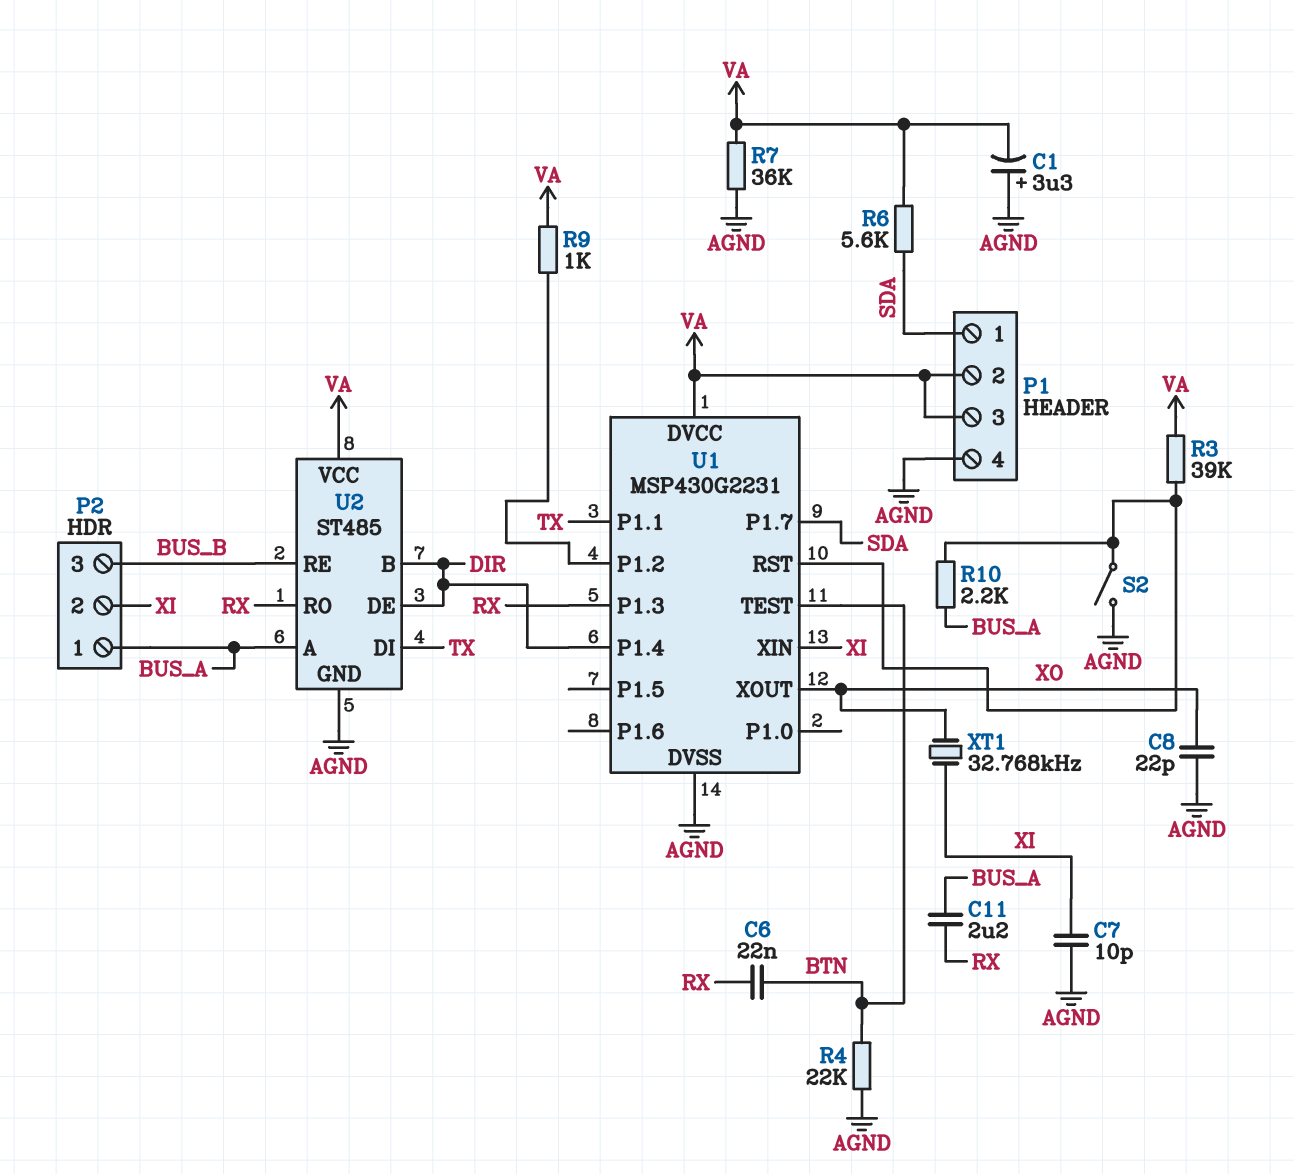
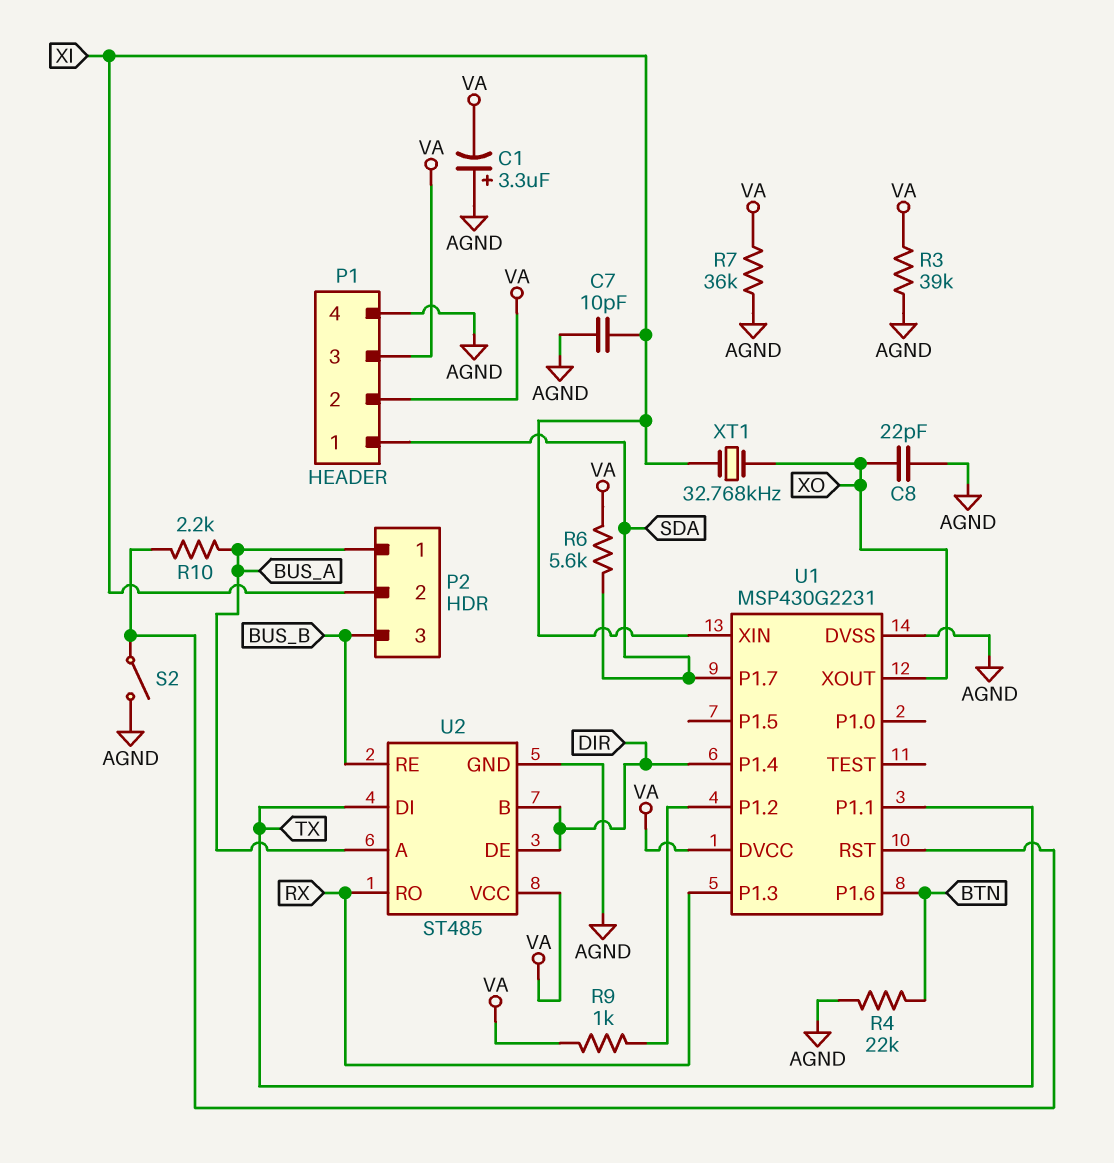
C6: 22nF (BTN, RX) -> none
C11: 2.2uF (BUS_A, RX) -> none
R3: 39k (U1/RST, VA) -> 39k (AGND, VA)
U1 pin P1.6: none -> BTN
U1 pin TEST: BTN -> none

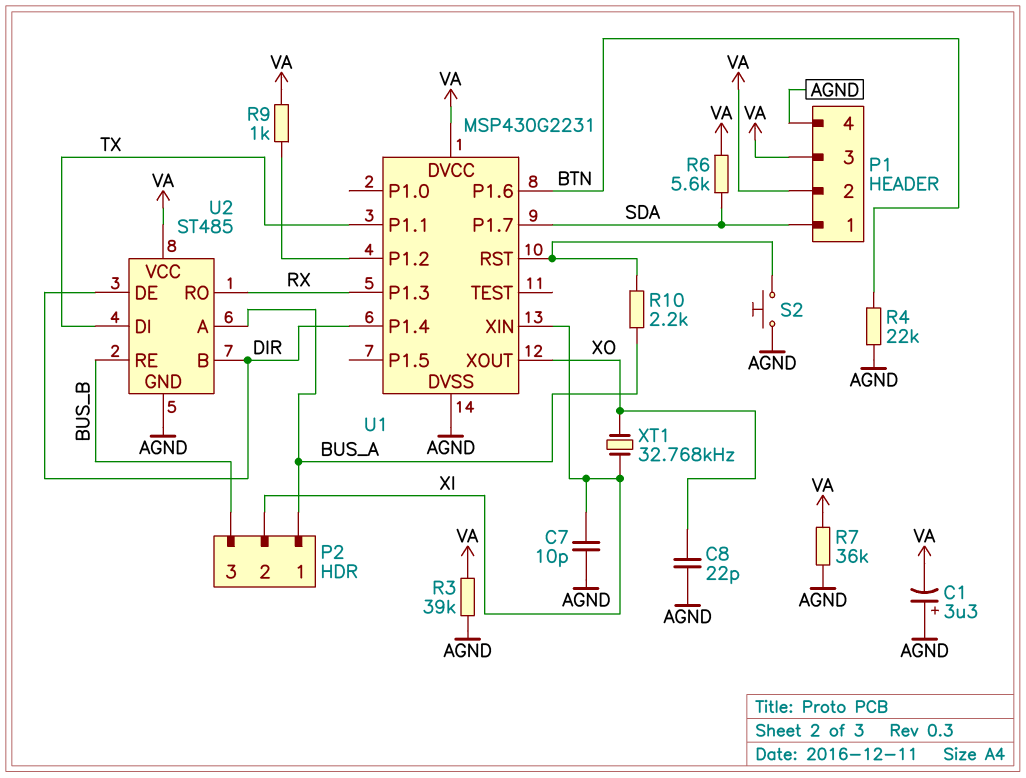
S2: switch (AGND, U1/RST) -> button (AGND, U1/RST)

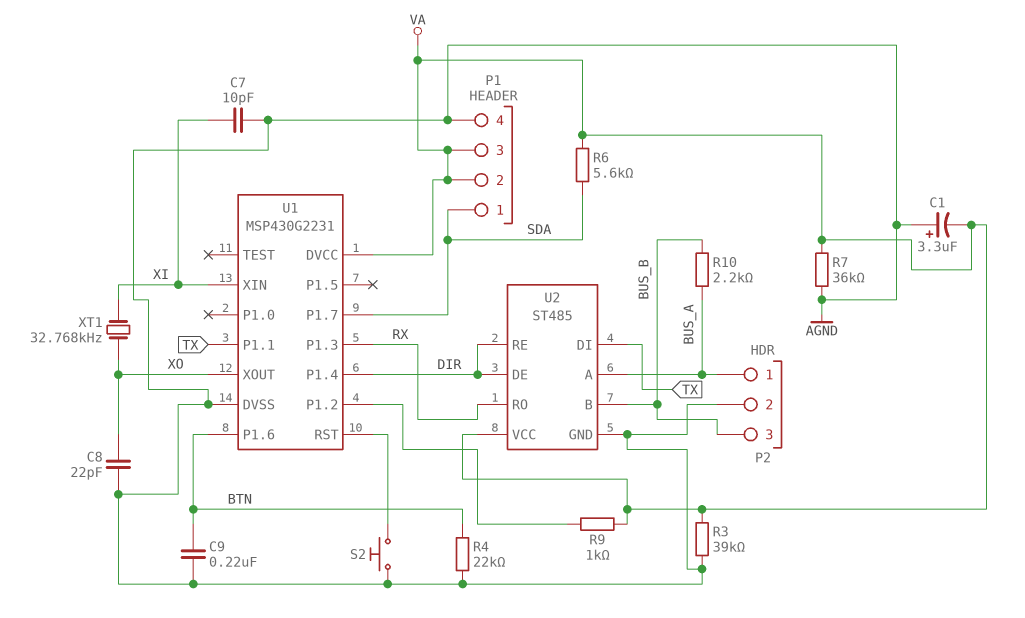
C9: none -> 220nF (AGND, BTN)
P2 pin 2: XI -> AGND
R10: 2.2k (BUS_A, U1/RST) -> 2.2k (BUS_A, BUS_B)
U2 pin B: DIR -> BUS_B
U2 pin RE: BUS_B -> DIR

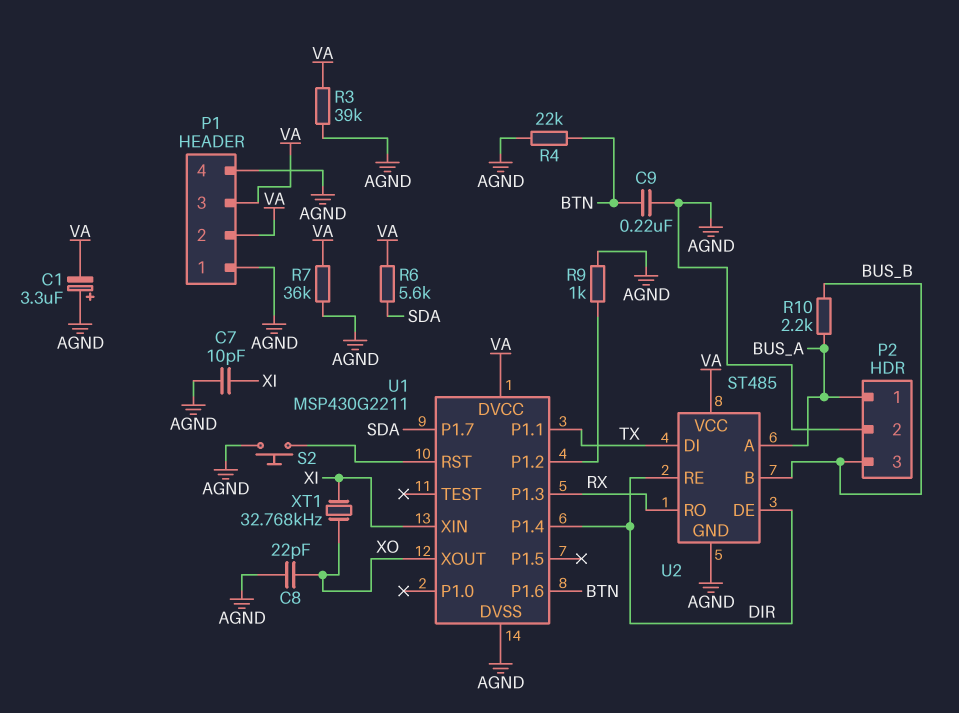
P1 pin 1: SDA -> AGND
R9: 1k (U1/P1.2, VA) -> 1k (AGND, U1/P1.2)
U1: MSP430G2231 -> MSP430G2211

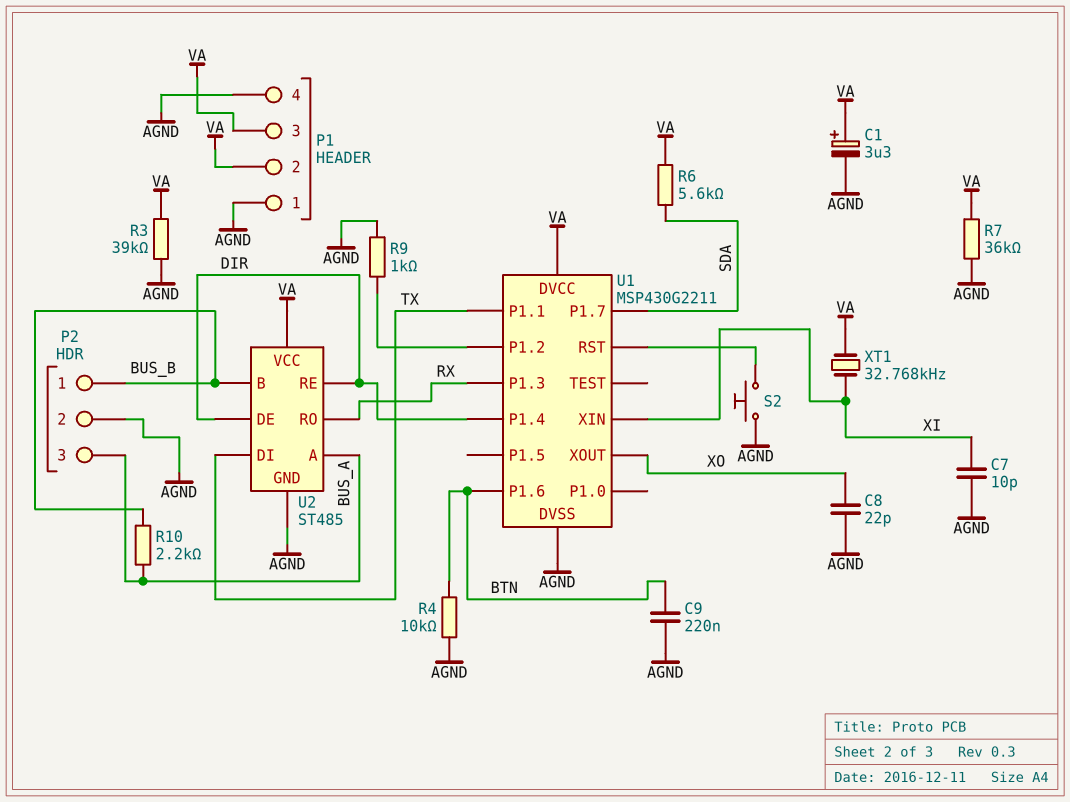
C1: 3.3uF (plus AGND, minus VA) -> 3.3uF (plus VA, minus AGND)
P2 pin 1: BUS_A -> BUS_B
P2 pin 3: BUS_B -> BUS_A
R4: 22k (AGND, BTN) -> 10k (AGND, BTN)
XT1: 32.768kHz (XI, XO) -> 32.768kHz (VA, XI)

